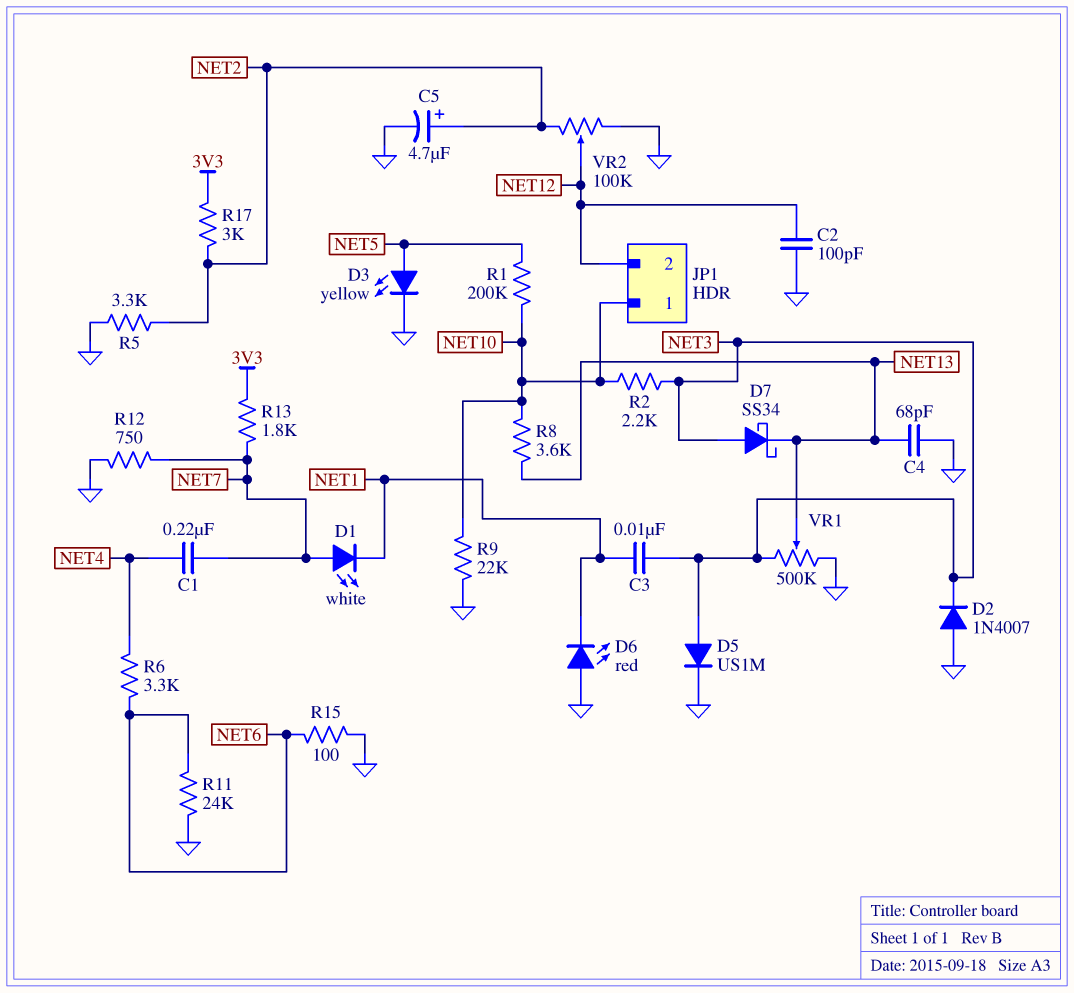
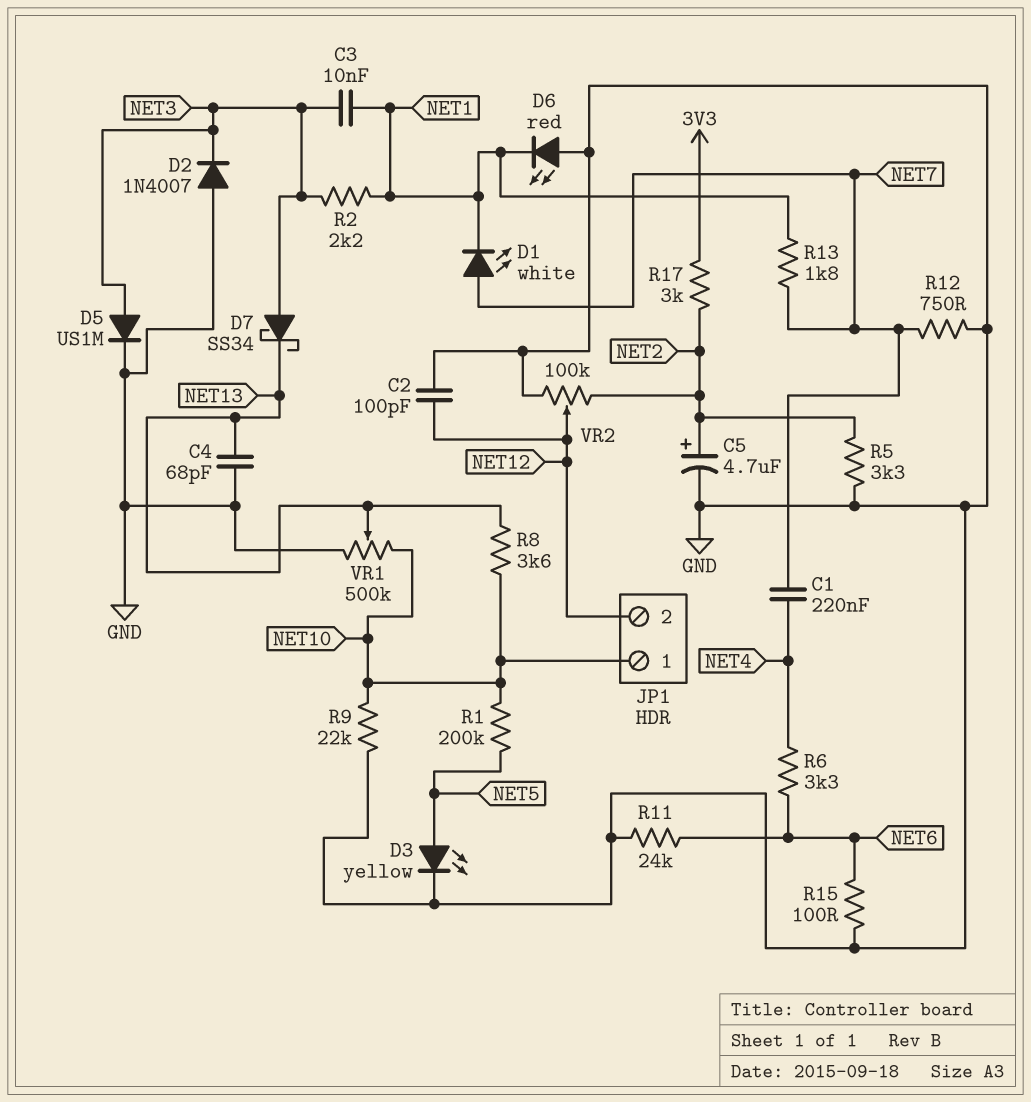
R2: 2.2k (NET3, NET10) -> 2.2k (NET1, NET3)
R13: 1.8k (3V3, NET7) -> 1.8k (NET1, NET7)
VR1: 500k (GND, NET3, wiper NET13) -> 500k (GND, NET10, wiper NET13)

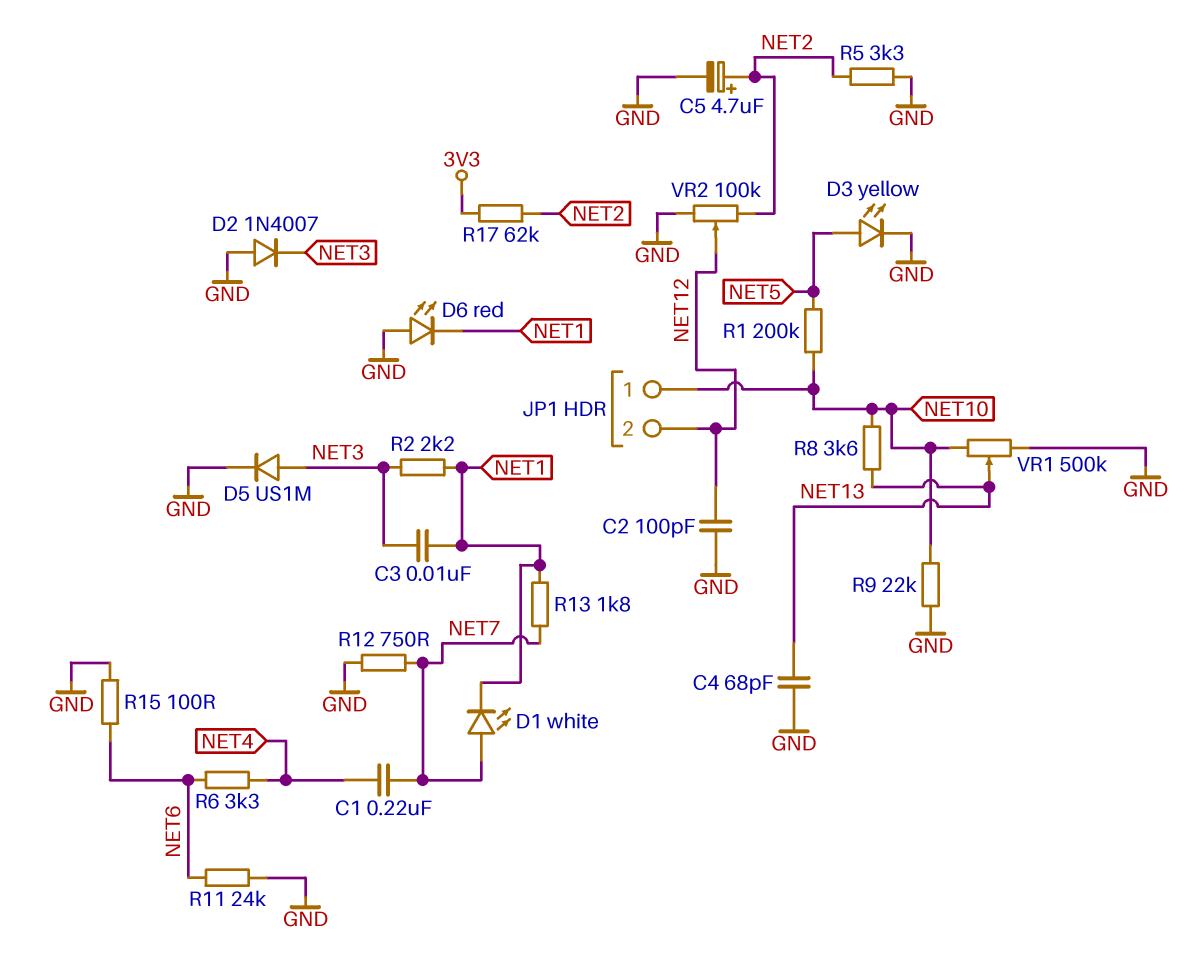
D7: schottky SS34 (A NET3, K NET13) -> none
R17: 3k (3V3, NET2) -> 62k (3V3, NET2)

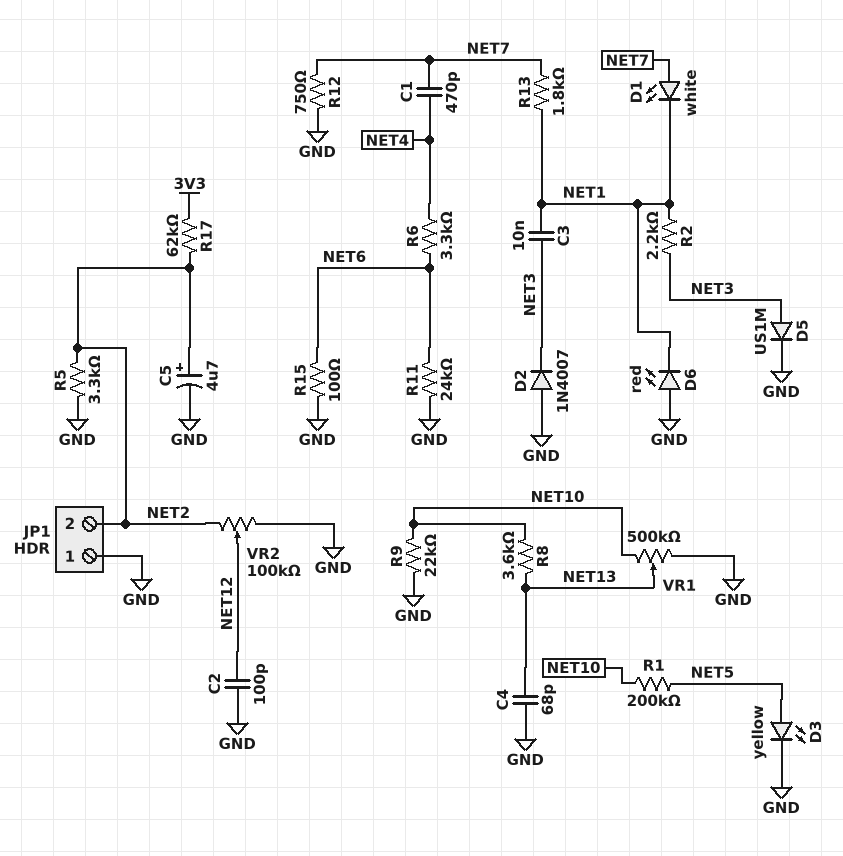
C1: 220nF (NET4, NET7) -> 470pF (NET4, NET7)
JP1 pin 1: NET10 -> GND
JP1 pin 2: NET12 -> NET2

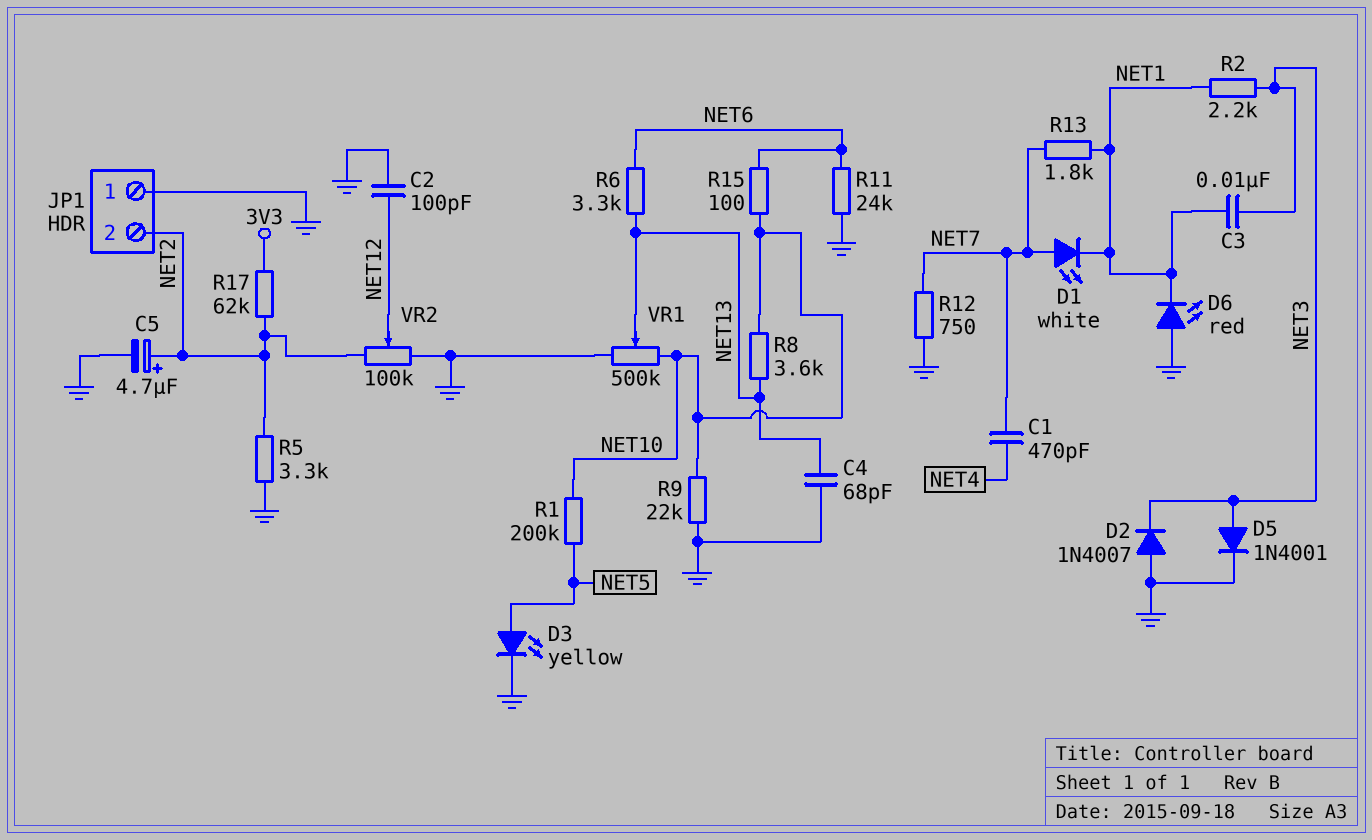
D5: diode US1M (A NET3, K GND) -> diode 1N4001 (A NET3, K GND)
R6: 3.3k (NET4, NET6) -> 3.3k (NET6, NET13)
R15: 100 (GND, NET6) -> 100 (NET6, NET10)

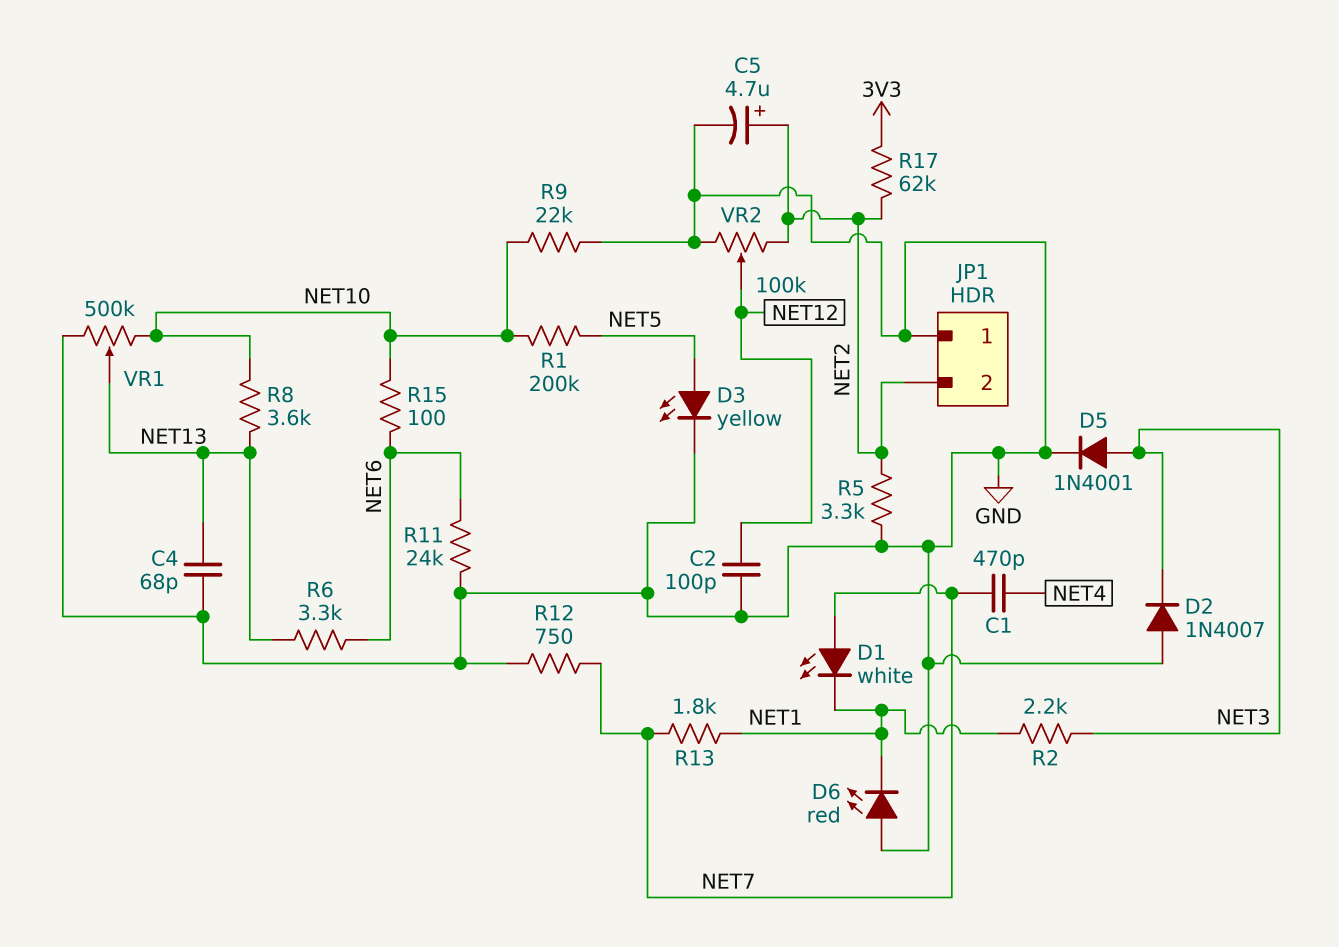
C3: 10nF (NET1, NET3) -> none

